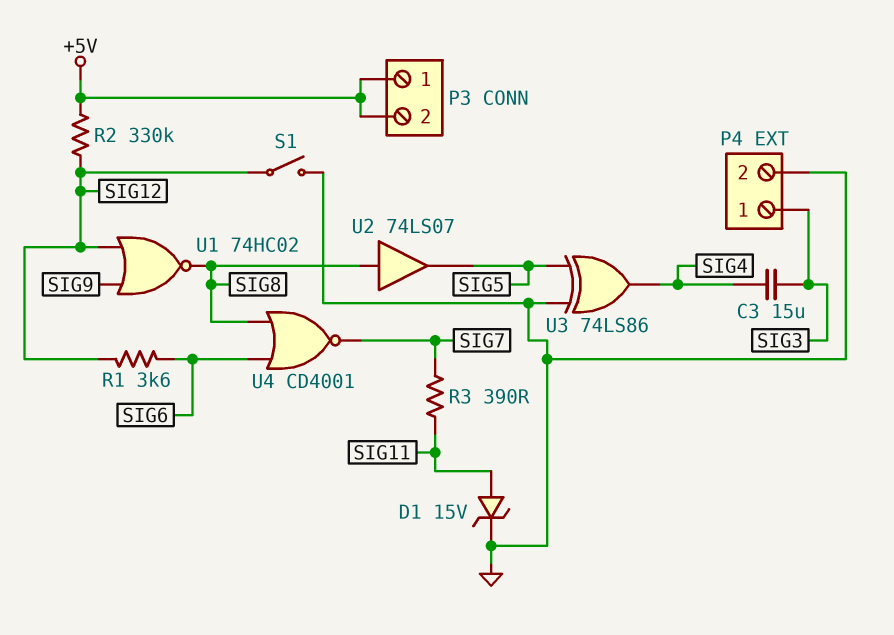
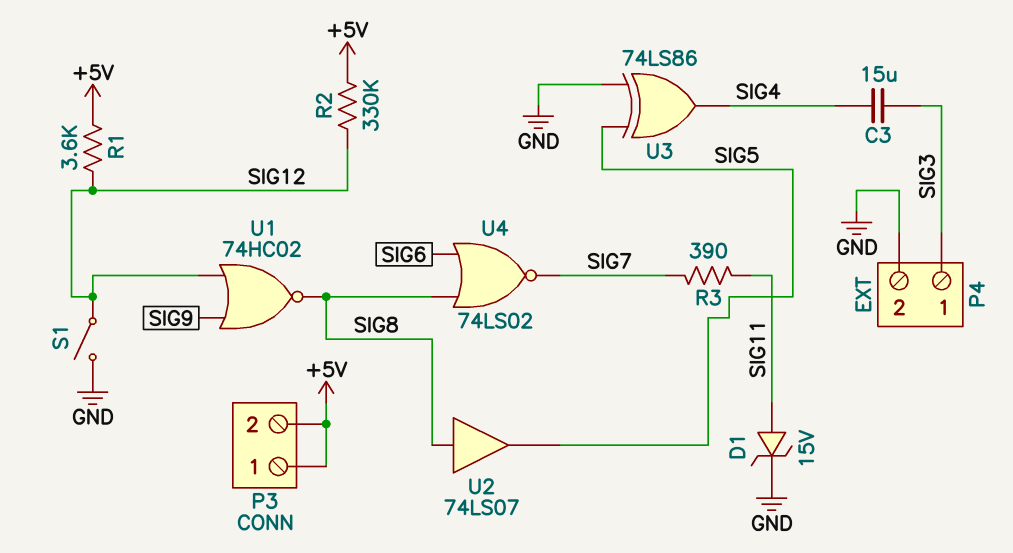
R1: 3.6k (SIG6, SIG12) -> 3.6k (+5V, SIG12)
U4: NOR CD4001 (in SIG6, in SIG8, out SIG7) -> NOR 74LS02 (in SIG6, in SIG8, out SIG7)

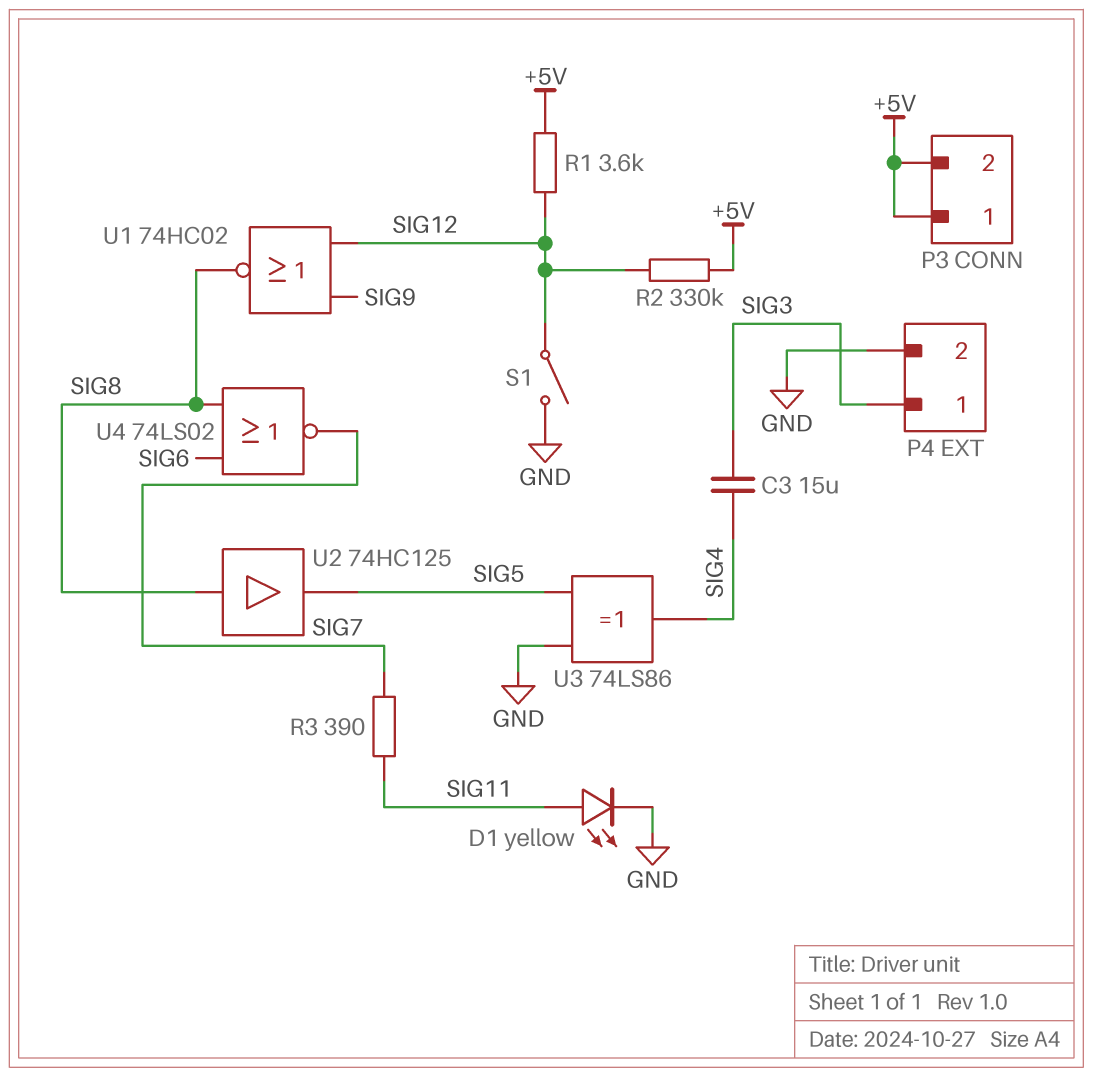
D1: zener 15V (A SIG11, K GND) -> LED yellow (A SIG11, K GND)
U2: buffer 74LS07 (in SIG8, out SIG5) -> buffer 74HC125 (in SIG8, out SIG5)

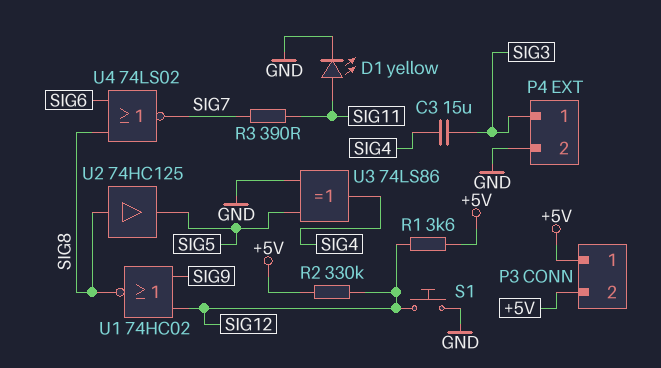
S1: switch (GND, SIG12) -> button (GND, SIG12)

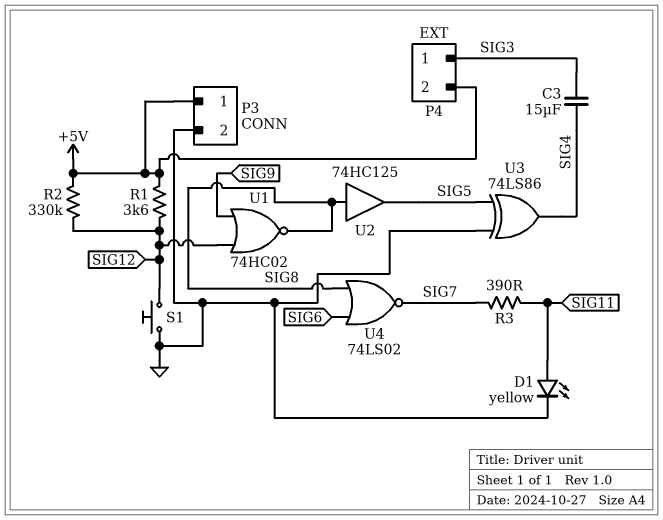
P3 pin 2: +5V -> GND
P4 pin 2: GND -> +5V

